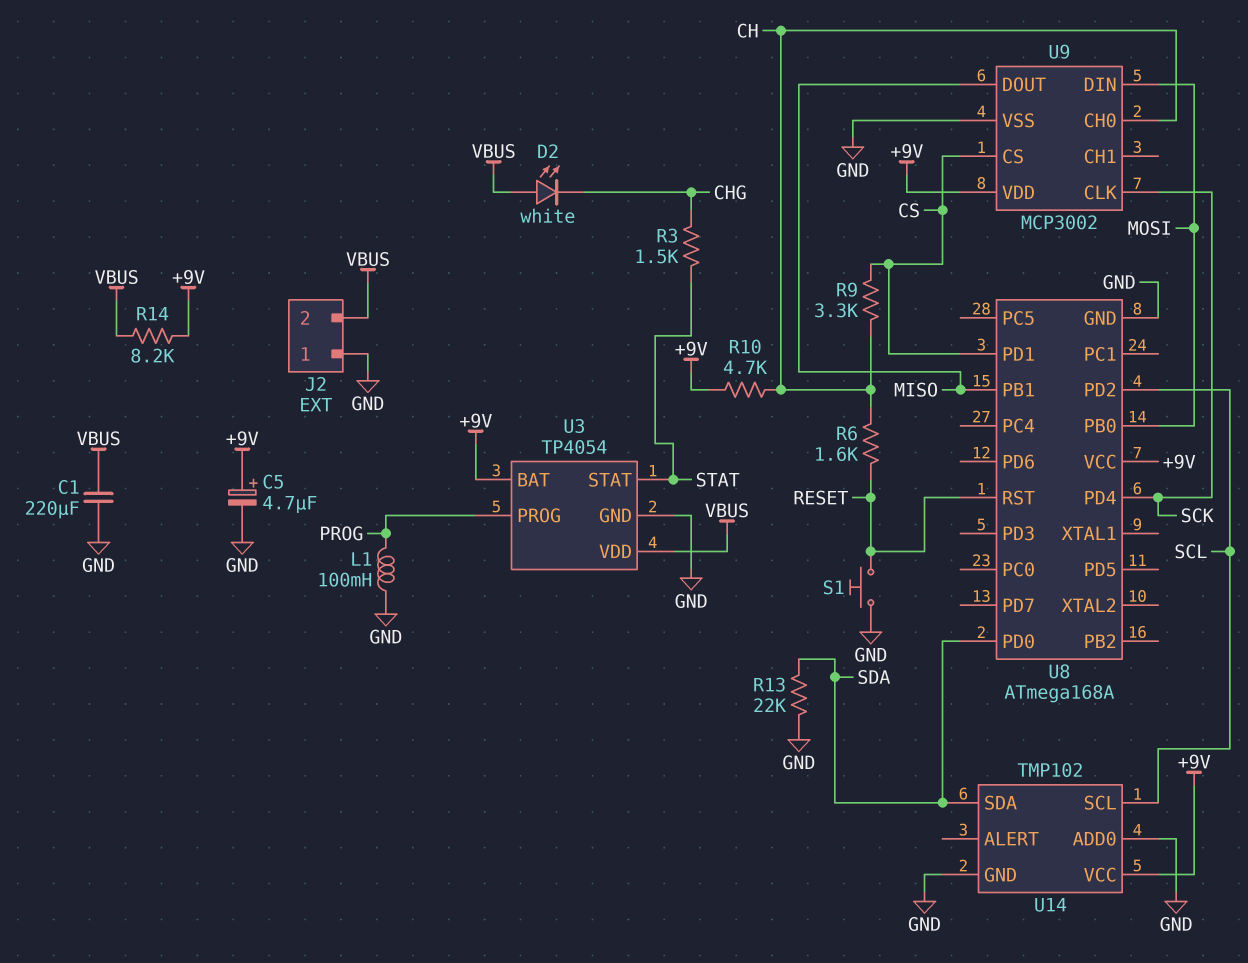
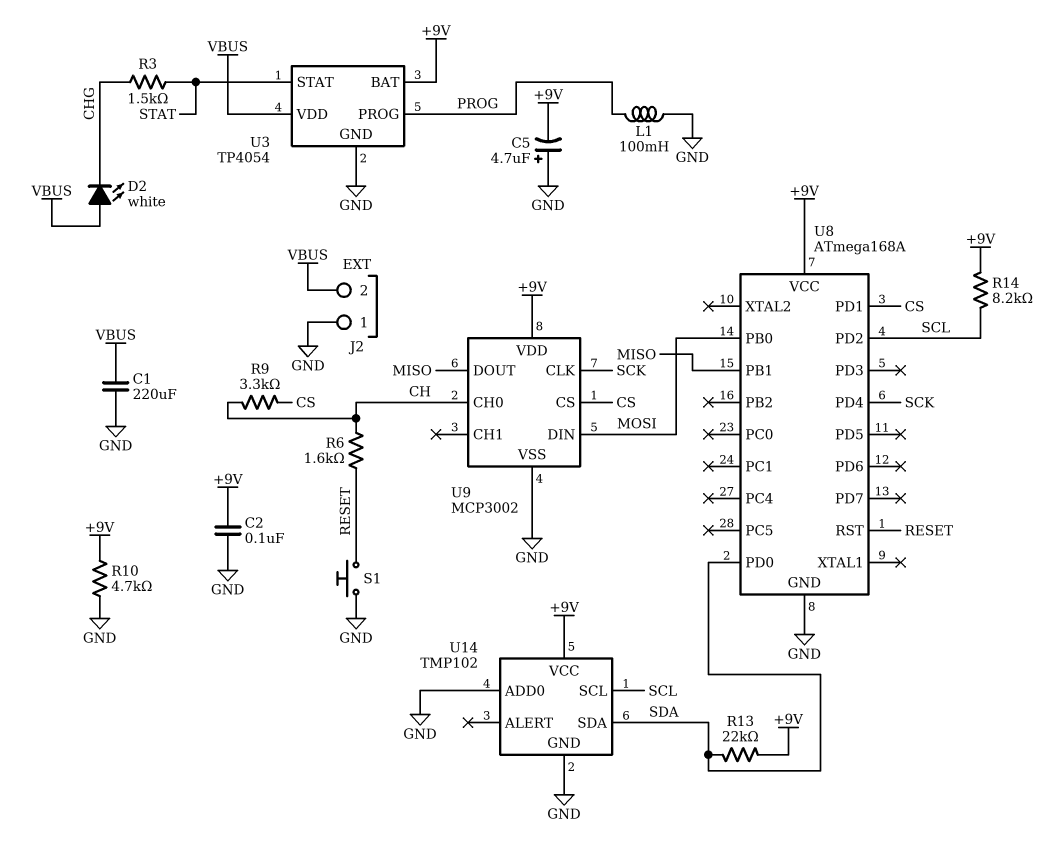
C2: none -> 100nF (+9V, GND)
C5: 4.7uF (plus +9V, minus GND) -> 4.7uF (plus GND, minus +9V)
R10: 4.7k (+9V, CH) -> 4.7k (+9V, GND)
R13: 22k (GND, SDA) -> 22k (+9V, SDA)
R14: 8.2k (+9V, VBUS) -> 8.2k (+9V, SCL)

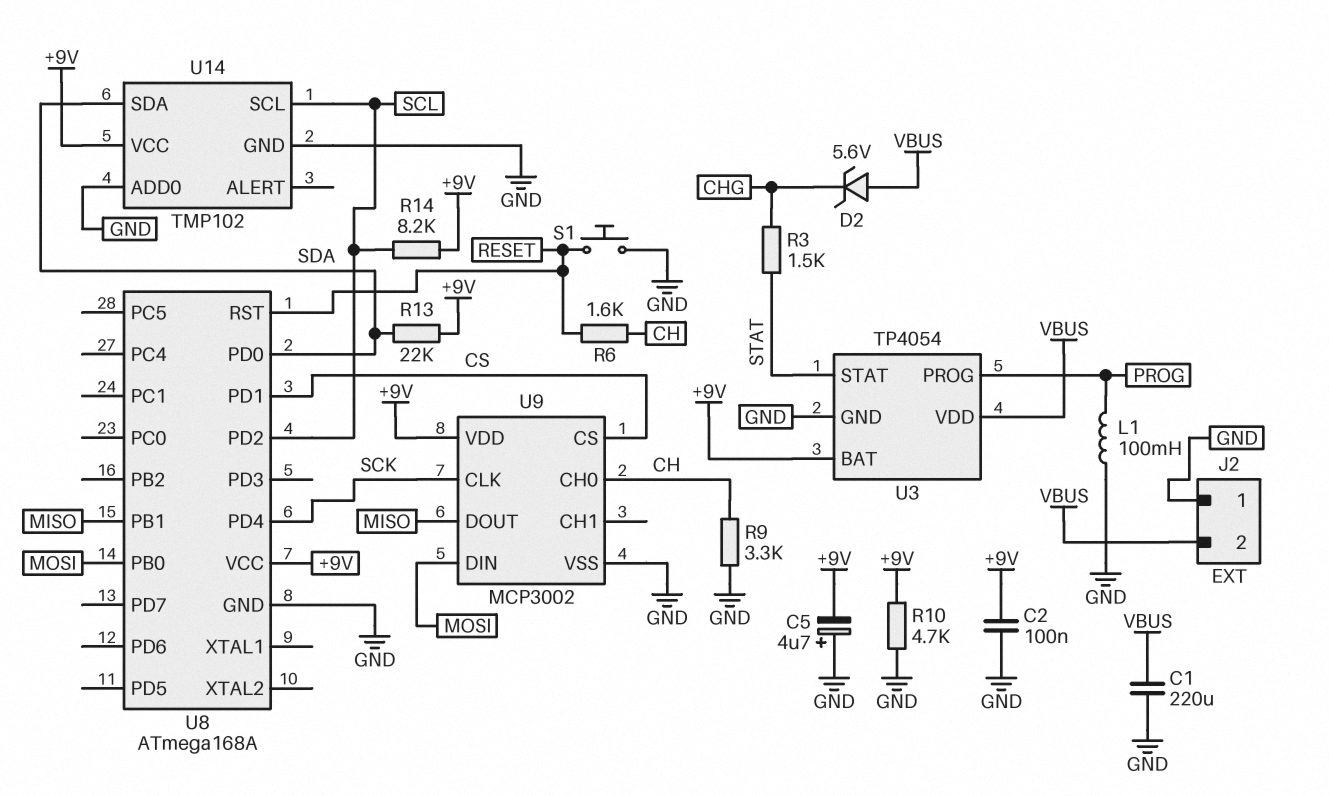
D2: LED white (A VBUS, K CHG) -> zener 5.6V (A VBUS, K CHG)
R9: 3.3k (CH, CS) -> 3.3k (CH, GND)

